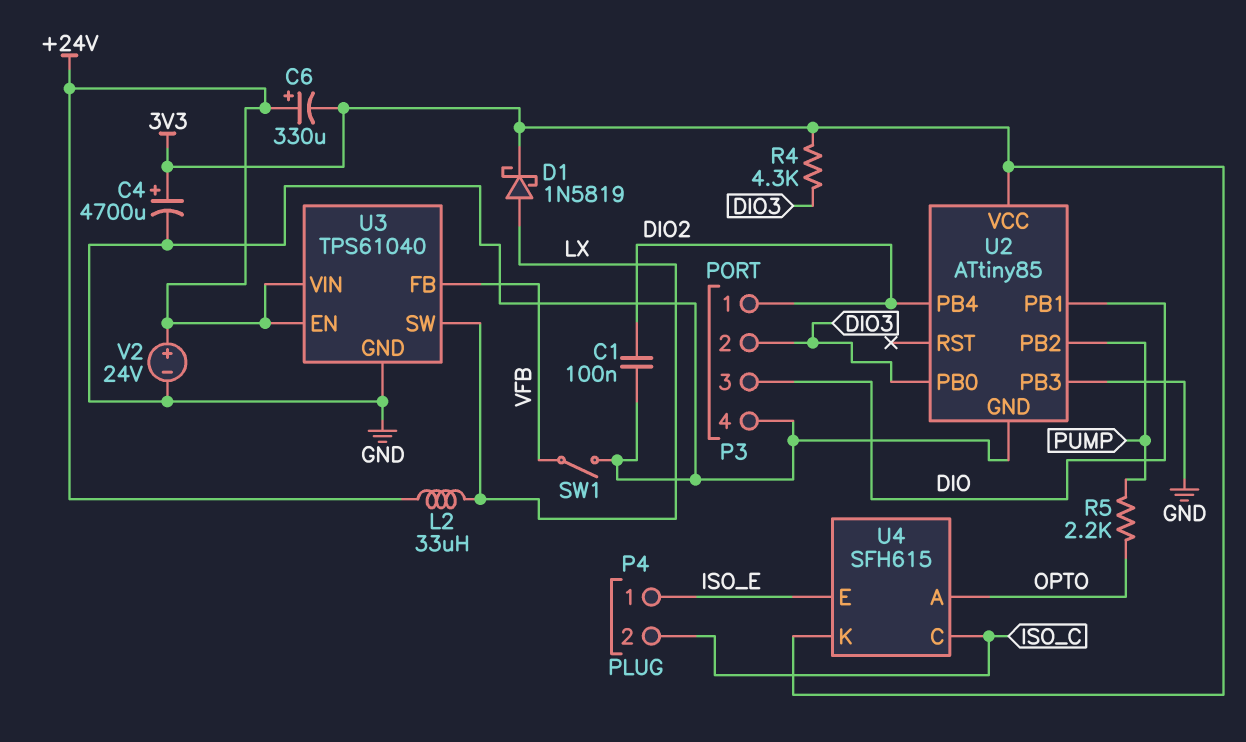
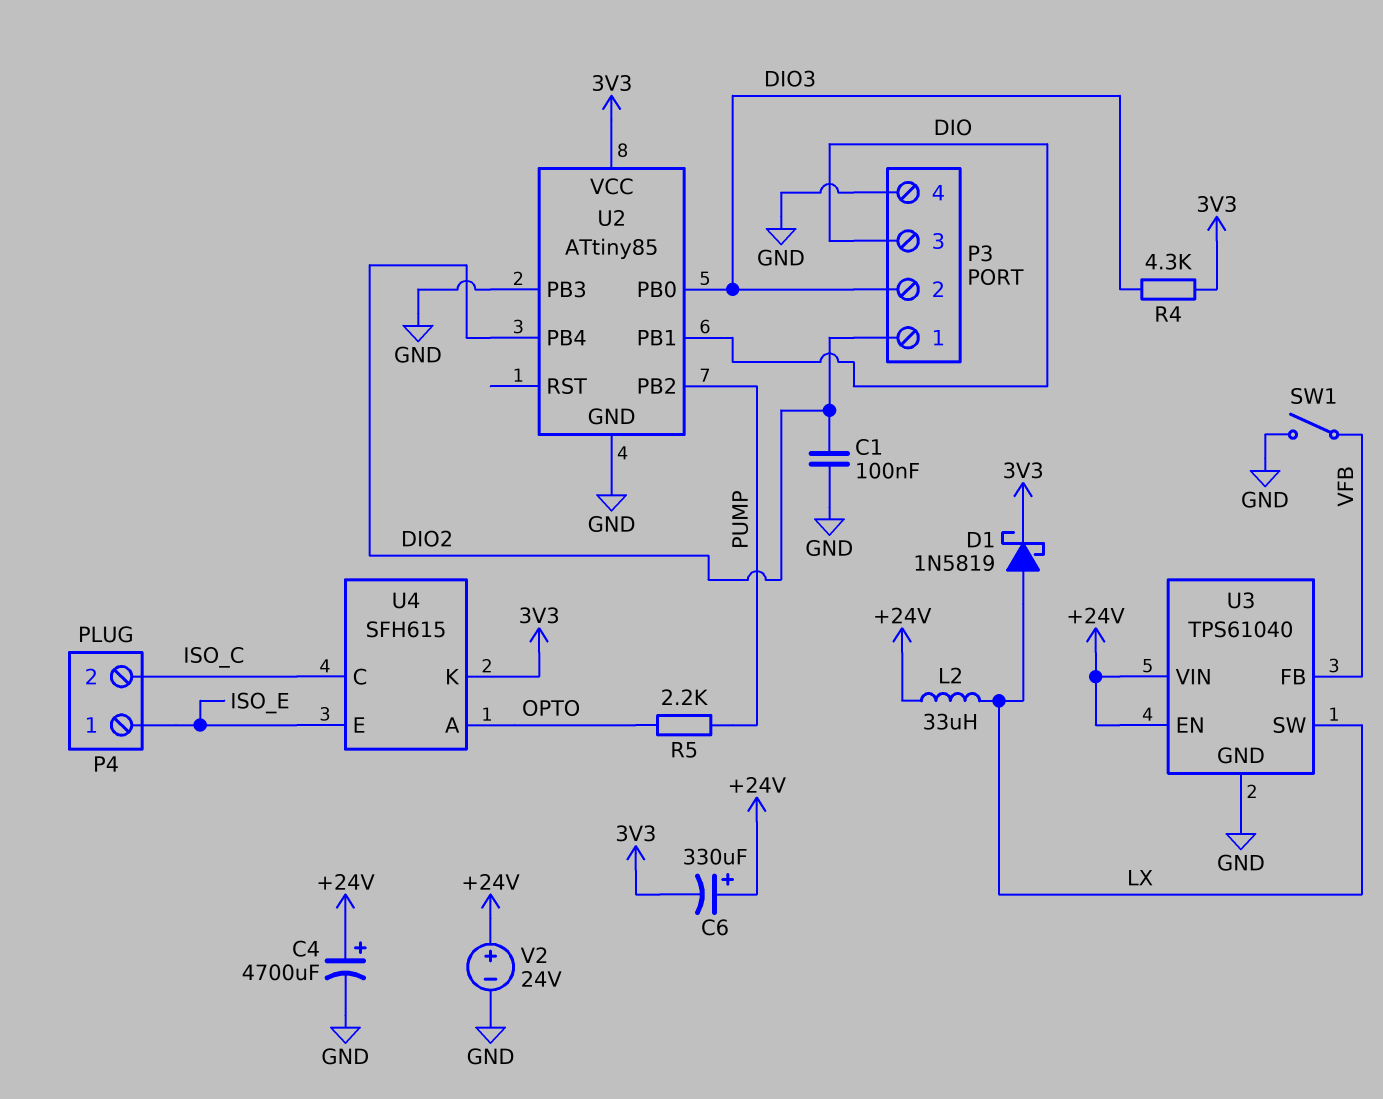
C4: 4700uF (plus 3V3, minus GND) -> 4700uF (plus +24V, minus GND)

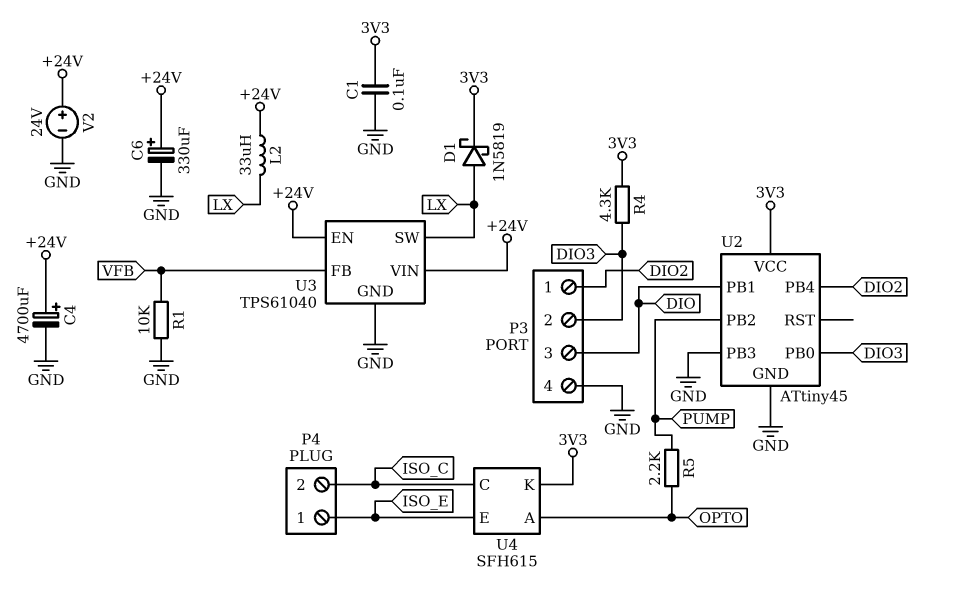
C1: 100nF (DIO2, GND) -> 100nF (3V3, GND)
C6: 330uF (plus +24V, minus 3V3) -> 330uF (plus +24V, minus GND)
R1: none -> 10k (GND, VFB)
SW1: switch (GND, VFB) -> none
U2: ATtiny85 -> ATtiny45

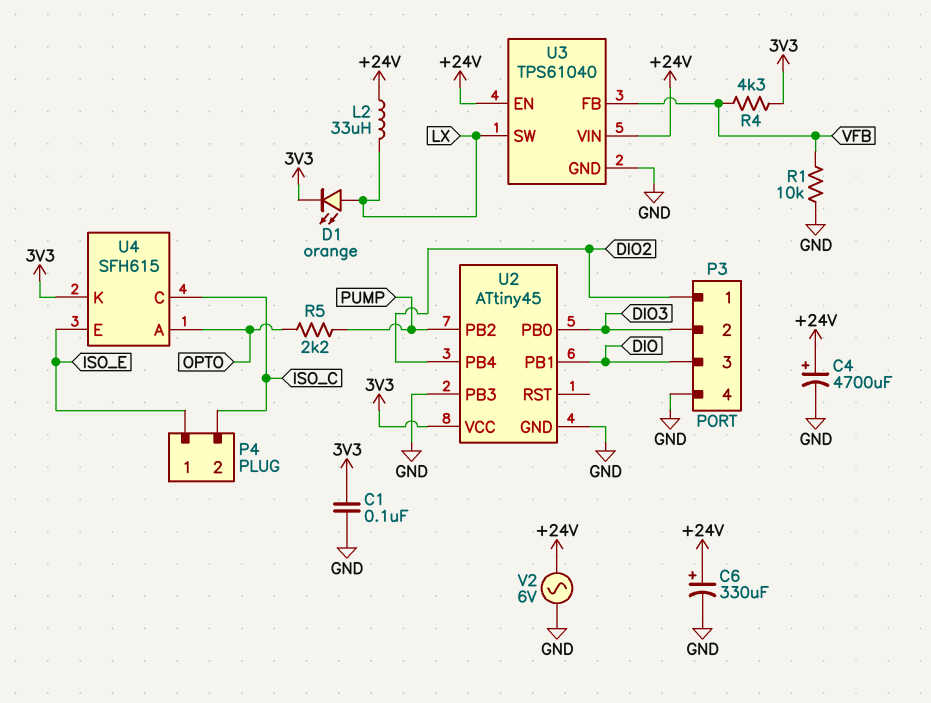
D1: schottky 1N5819 (A LX, K 3V3) -> LED orange (A LX, K 3V3)
R4: 4.3k (3V3, DIO3) -> 4.3k (3V3, VFB)
V2: 24V (plus +24V, minus GND) -> AC 6V (+24V, GND)

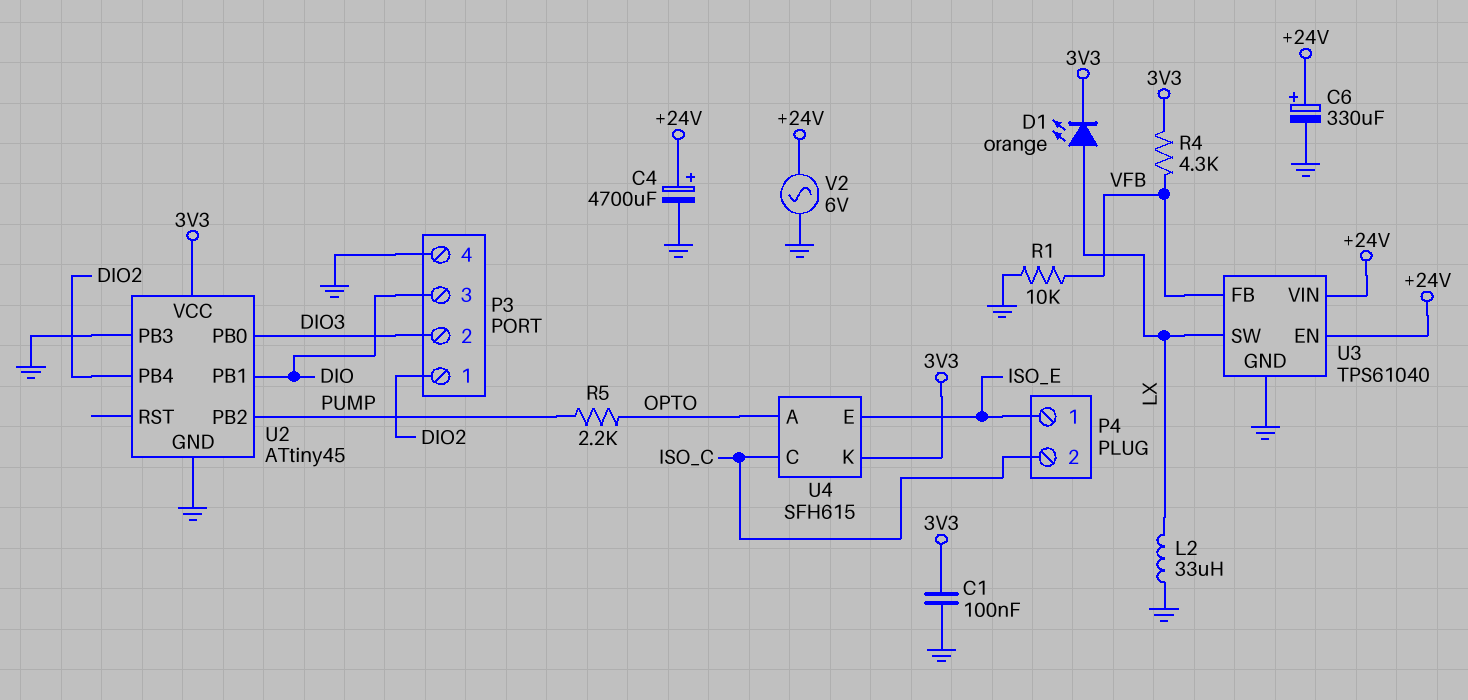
L2: 33uH (+24V, LX) -> 33uH (GND, LX)

